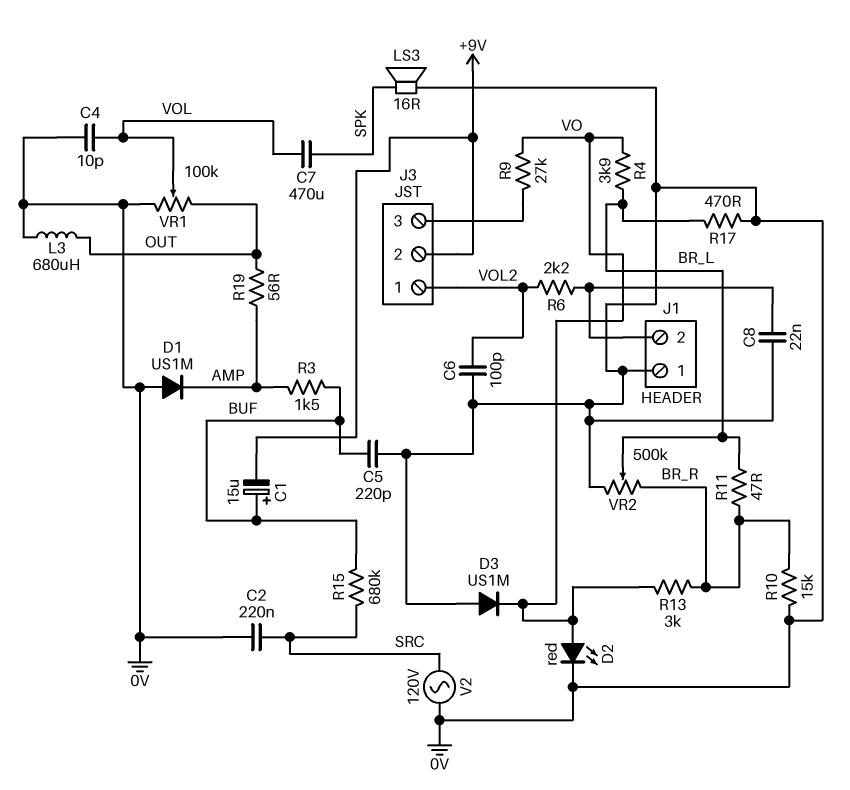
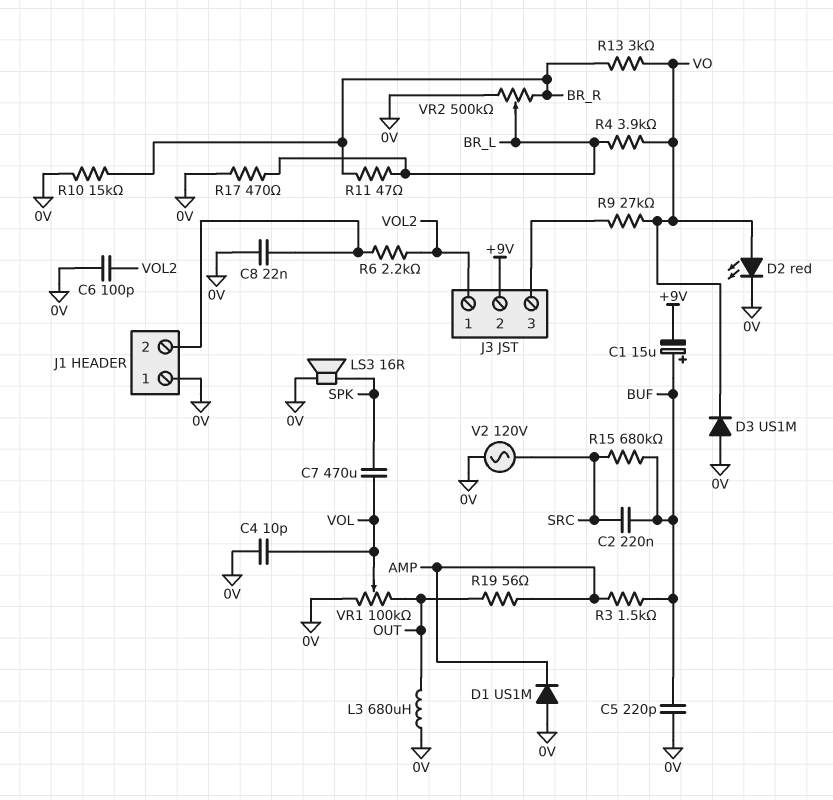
C2: 220nF (0V, SRC) -> 220nF (BUF, SRC)

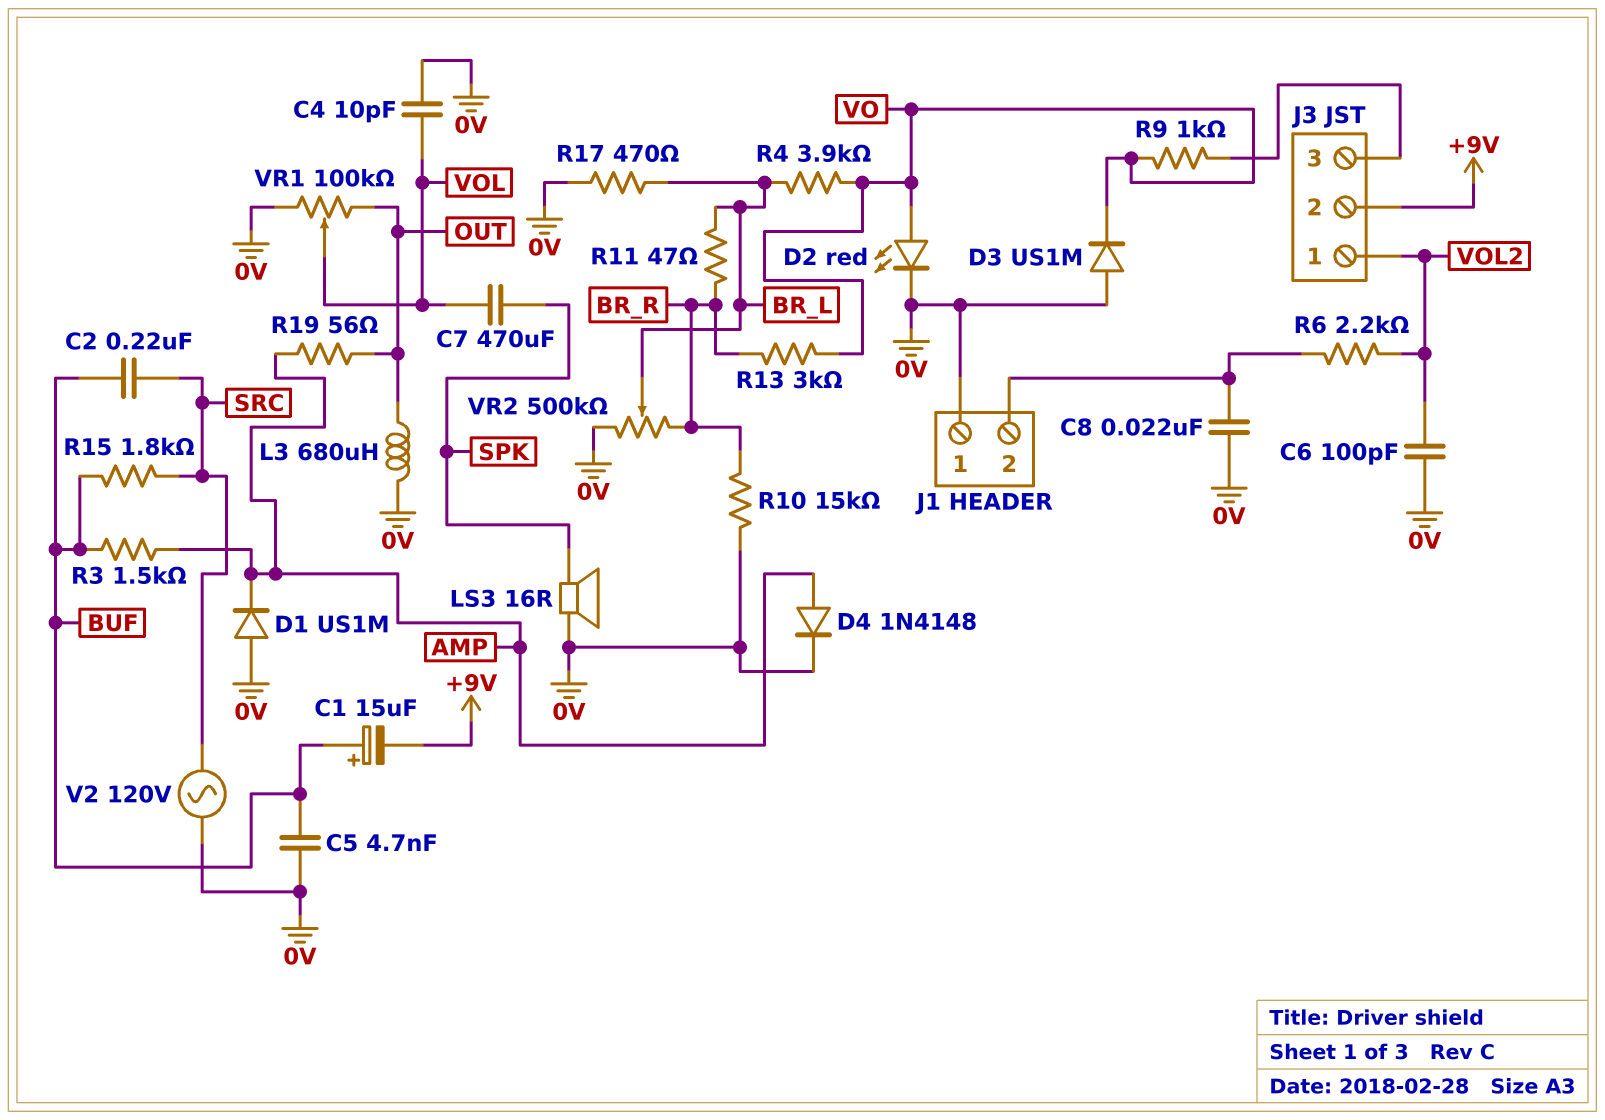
C5: 220pF (0V, BUF) -> 4.7nF (0V, BUF)
D4: none -> diode 1N4148 (A AMP, K 0V)
R9: 27k (J3/3, VO) -> 1k (J3/3, VO)
R15: 680k (BUF, SRC) -> 1.8k (BUF, SRC)

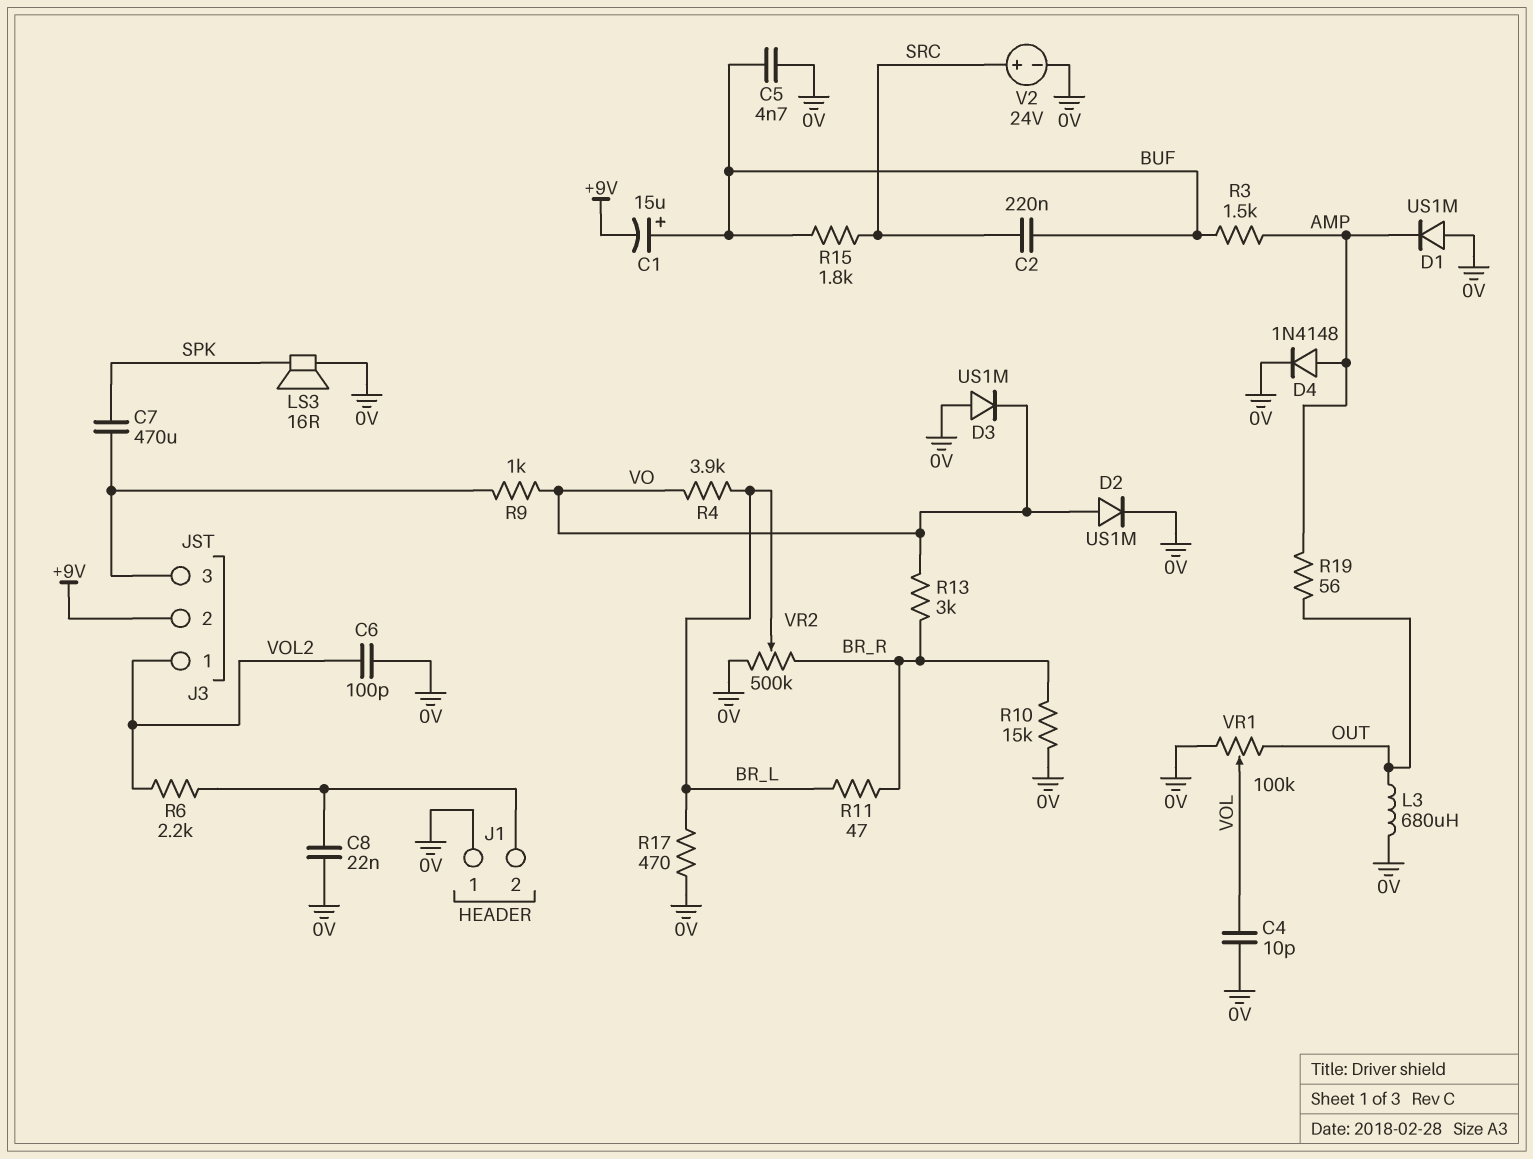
C7: 470uF (SPK, VOL) -> 470uF (J3/3, SPK)
D2: LED red (A VO, K 0V) -> diode US1M (A VO, K 0V)
V2: AC 120V (0V, SRC) -> 24V (plus SRC, minus 0V)

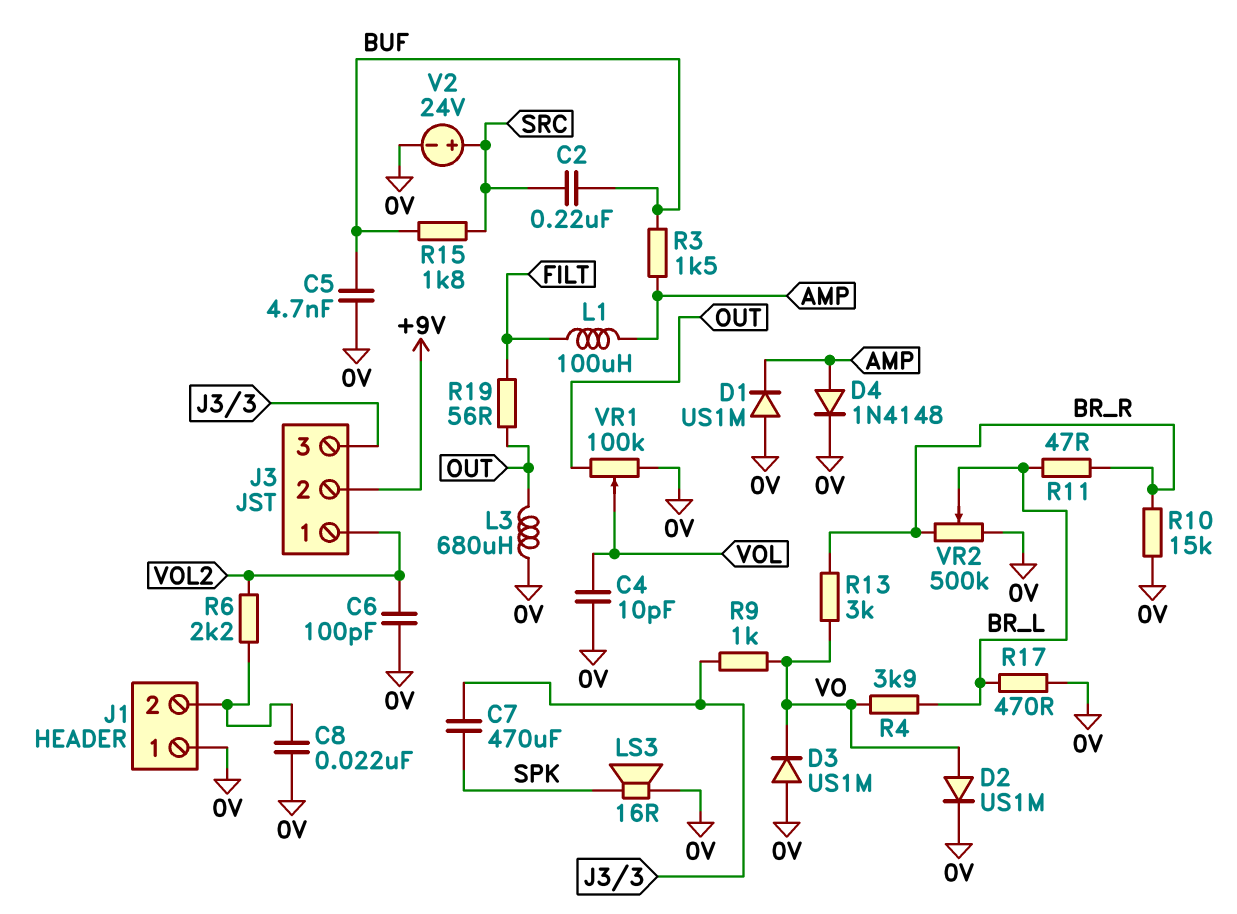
C1: 15uF (plus BUF, minus +9V) -> none
L1: none -> 100uH (AMP, FILT)
R19: 56 (AMP, OUT) -> 56 (FILT, OUT)

